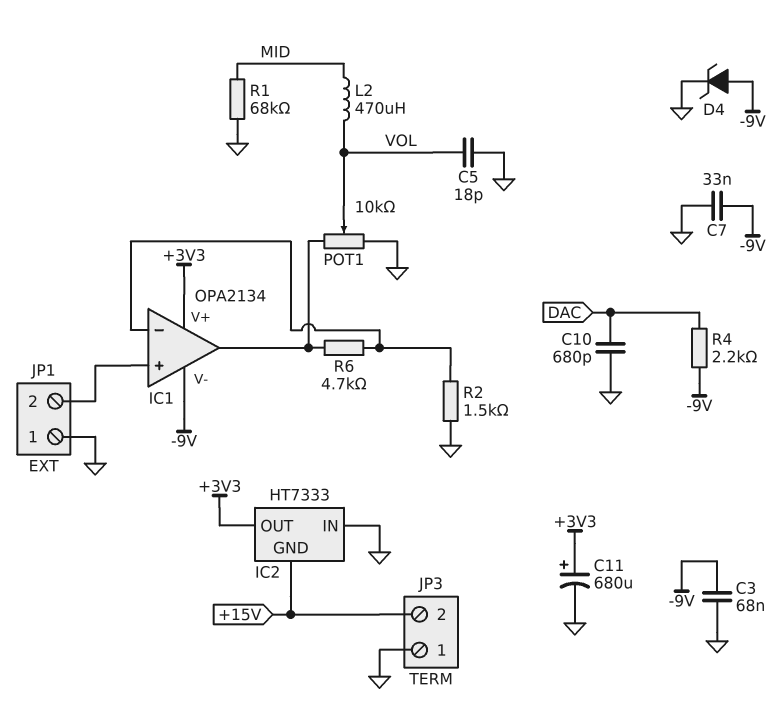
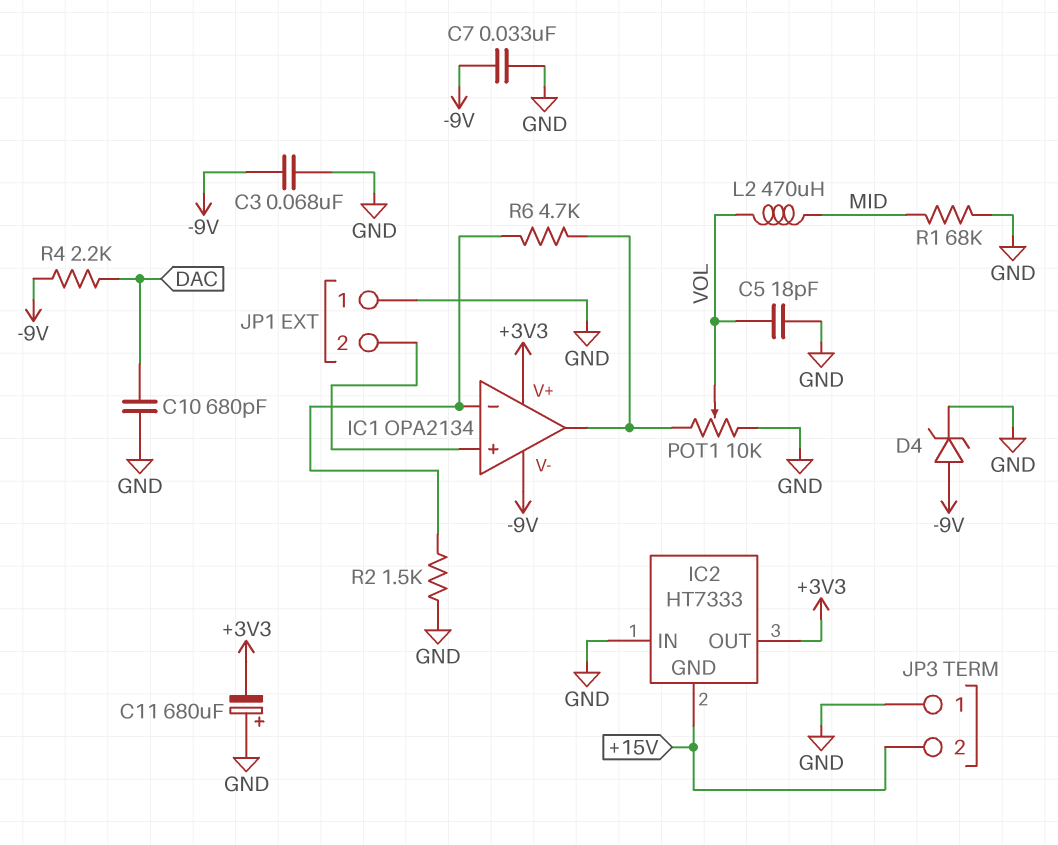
C11: 680uF (plus +3V3, minus GND) -> 680uF (plus GND, minus +3V3)

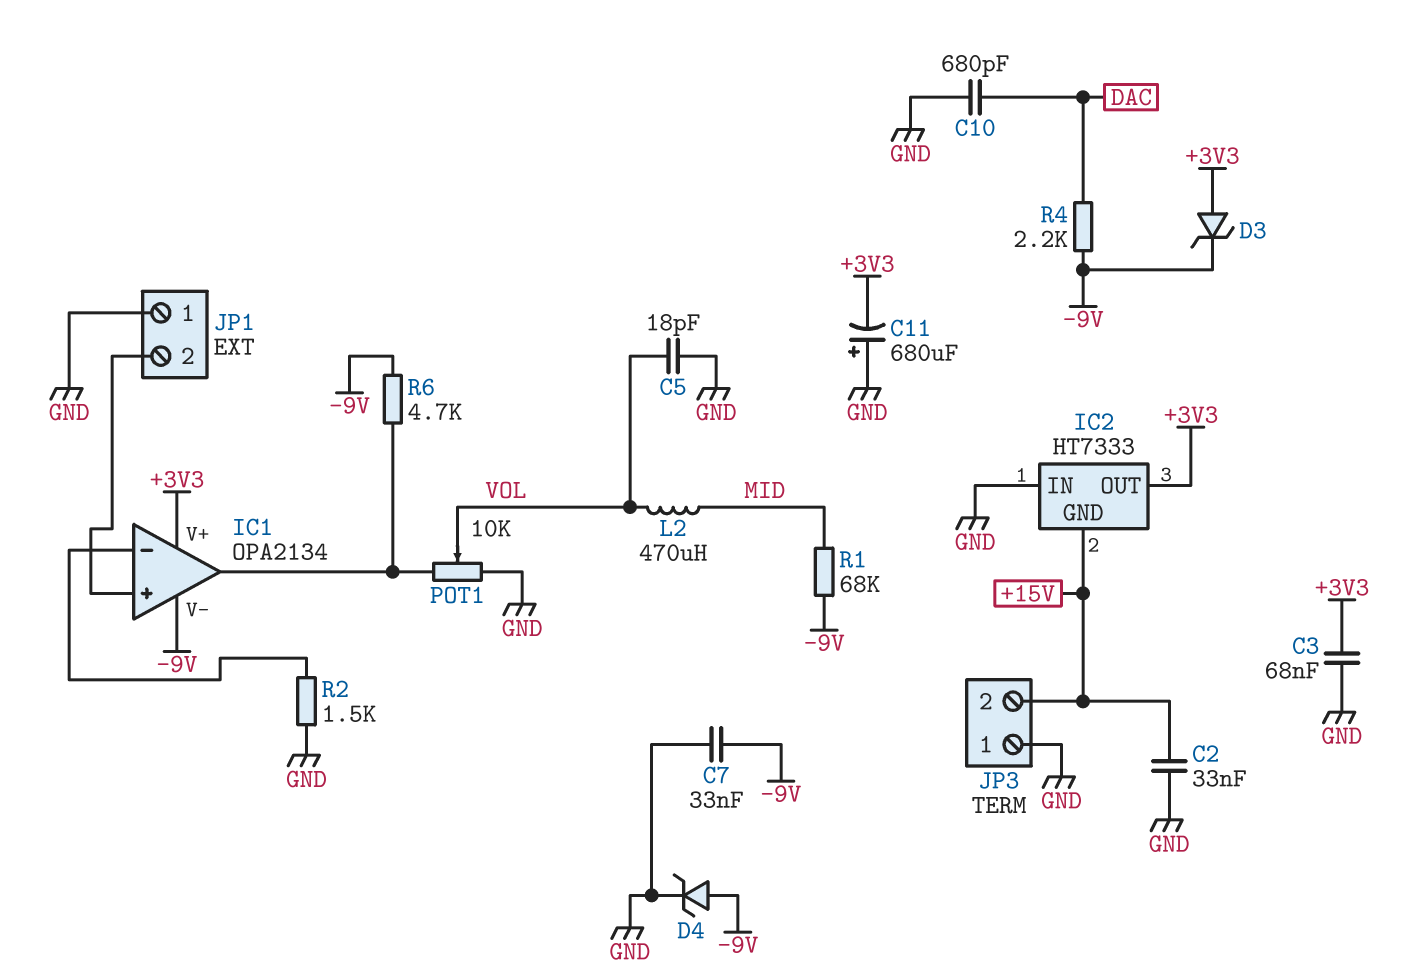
C2: none -> 33nF (+15V, GND)
C3: 68nF (-9V, GND) -> 68nF (+3V3, GND)
D3: none -> zener (A +3V3, K -9V)
R1: 68k (GND, MID) -> 68k (-9V, MID)
R6: 4.7k (IC1/in-, IC1/out) -> 4.7k (-9V, IC1/out)

